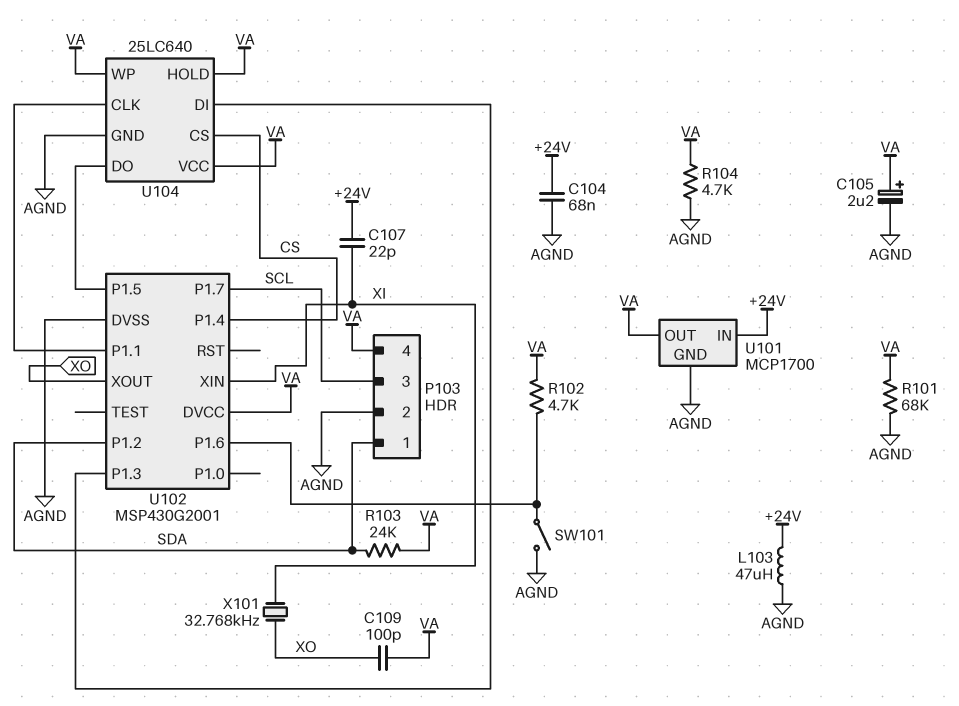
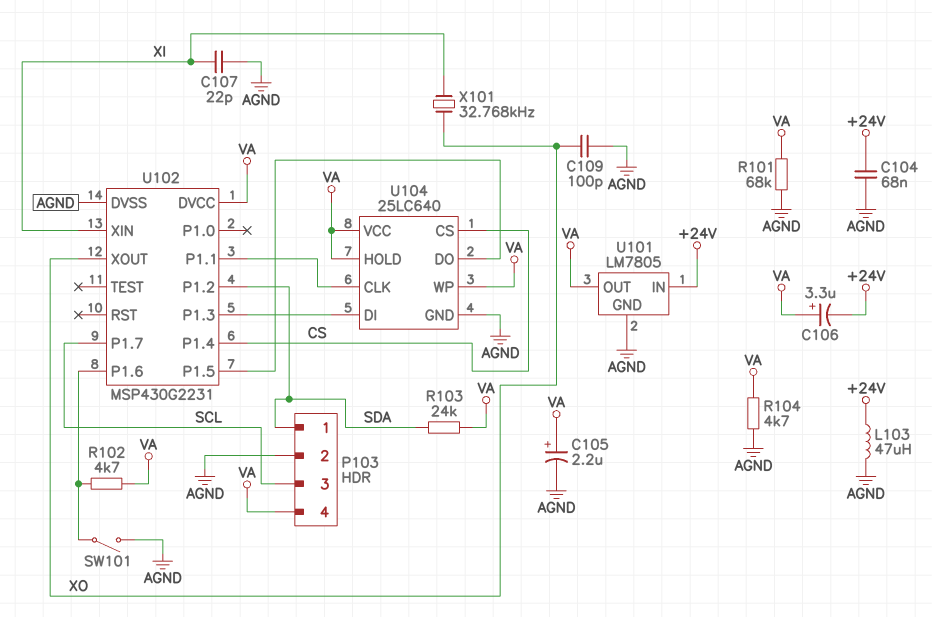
C106: none -> 3.3uF (plus VA, minus +24V)
C107: 22pF (+24V, XI) -> 22pF (AGND, XI)
C109: 100pF (VA, XO) -> 100pF (AGND, XO)
U101: MCP1700 -> LM7805
U102: MSP430G2001 -> MSP430G2231

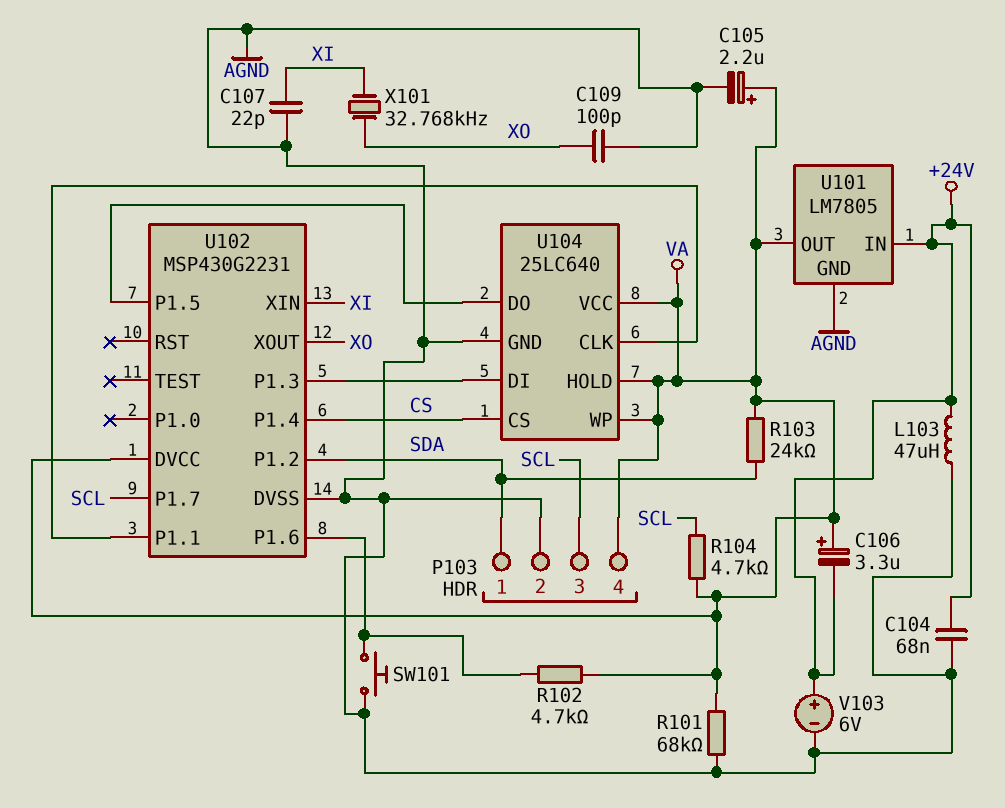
R104: 4.7k (AGND, VA) -> 4.7k (SCL, VA)
SW101: switch (AGND, U102/P1.6) -> button (AGND, U102/P1.6)
V103: none -> 6V (plus +24V, minus AGND)

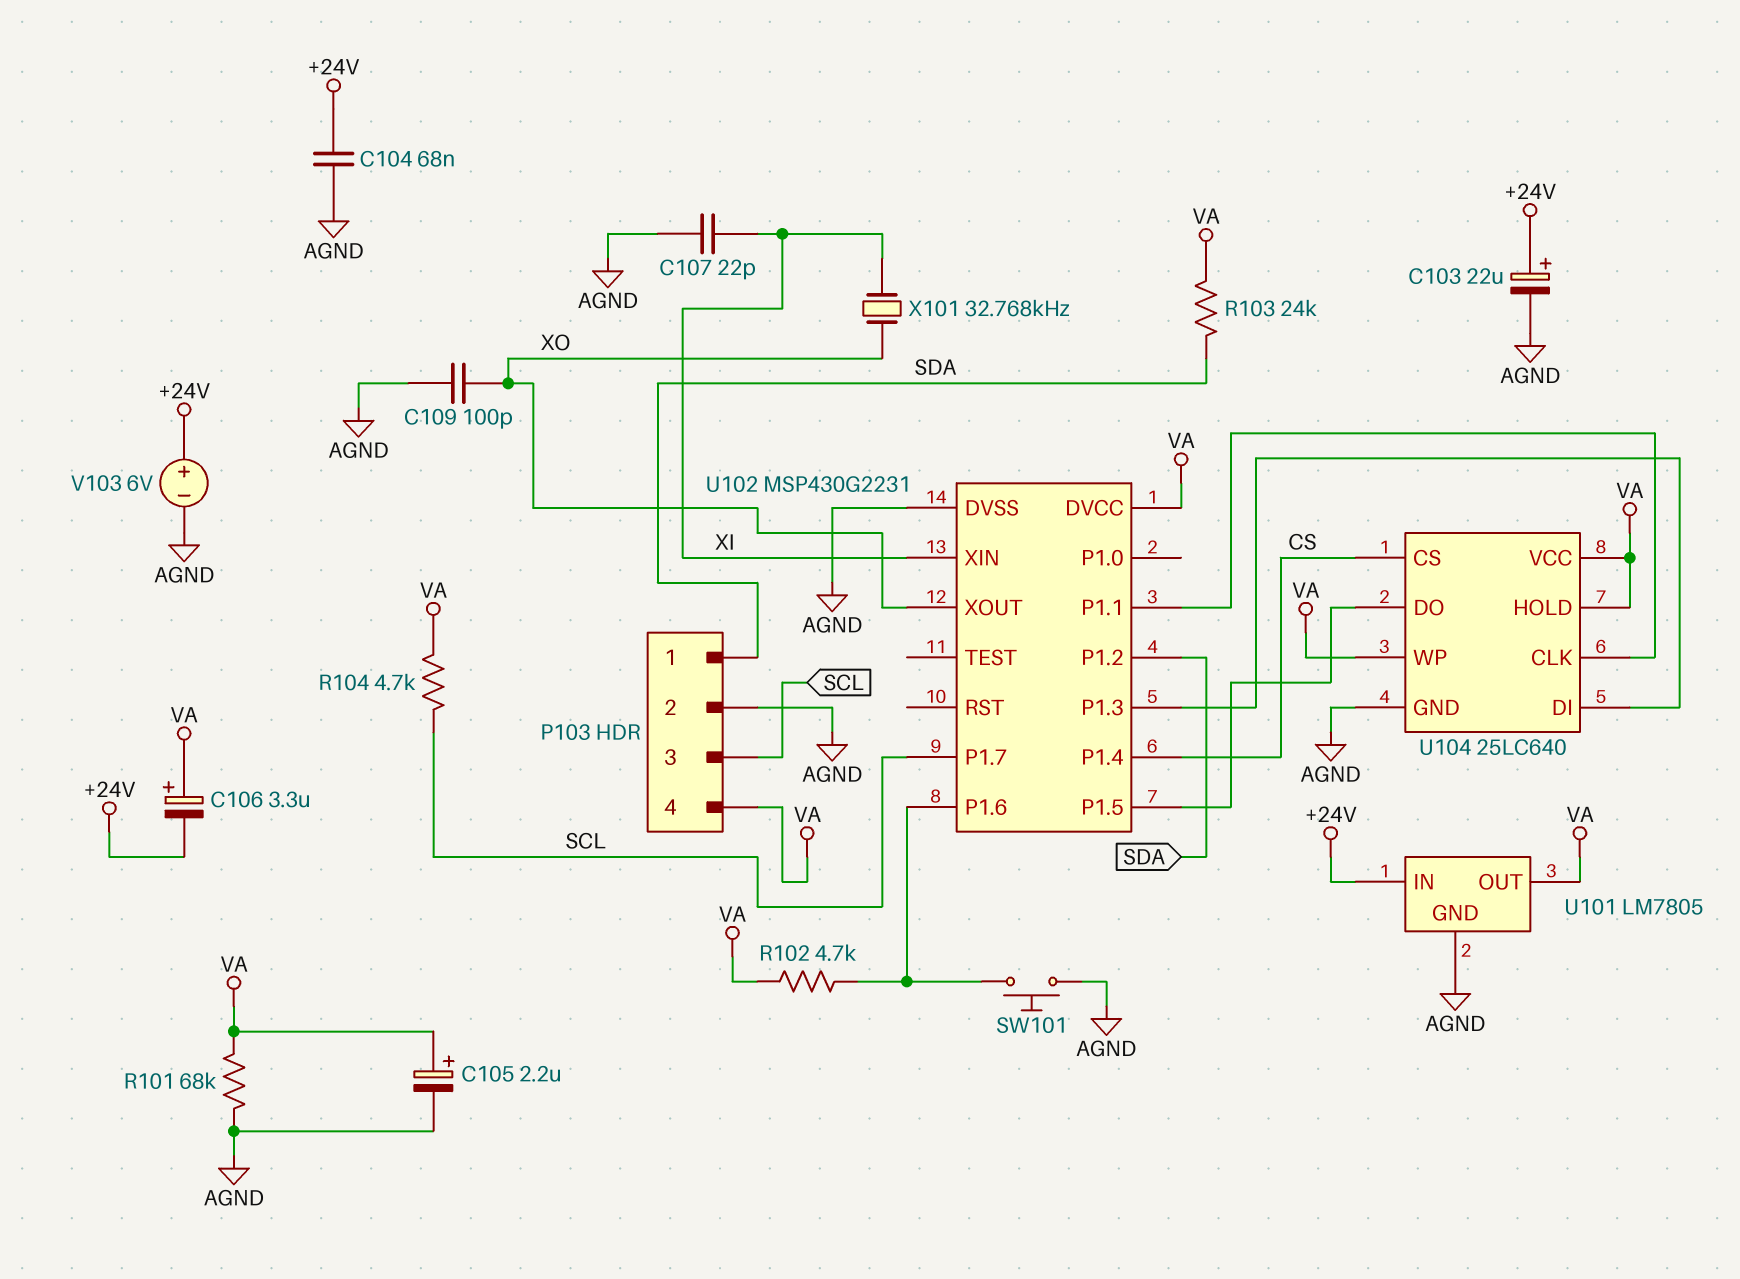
C103: none -> 22uF (plus +24V, minus AGND)
L103: 47uH (+24V, AGND) -> none

